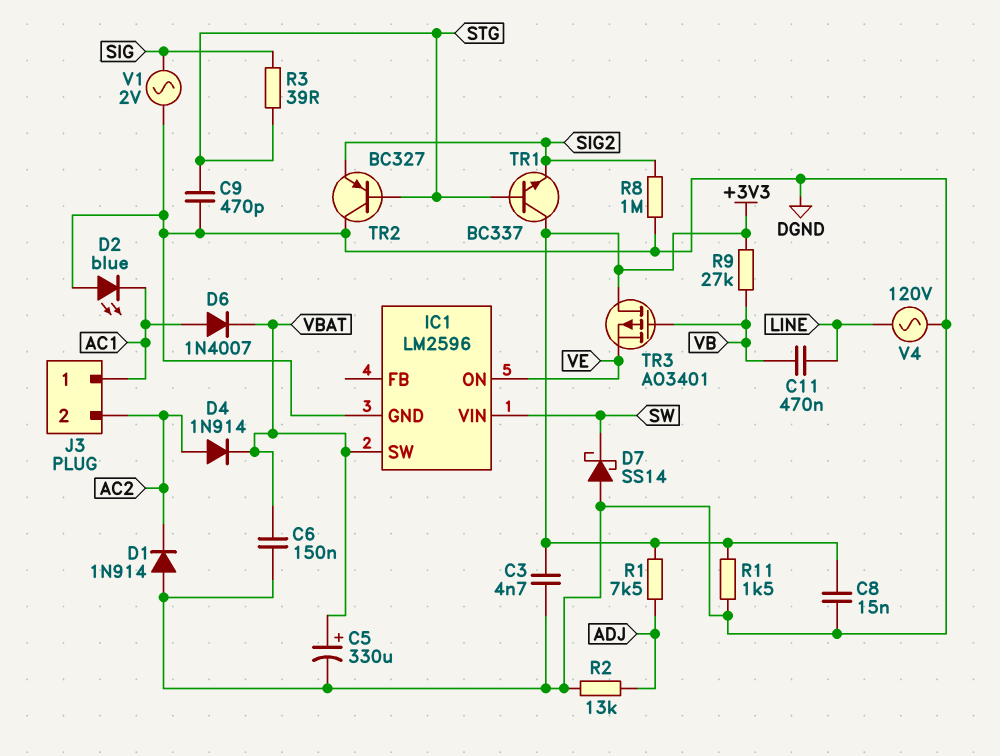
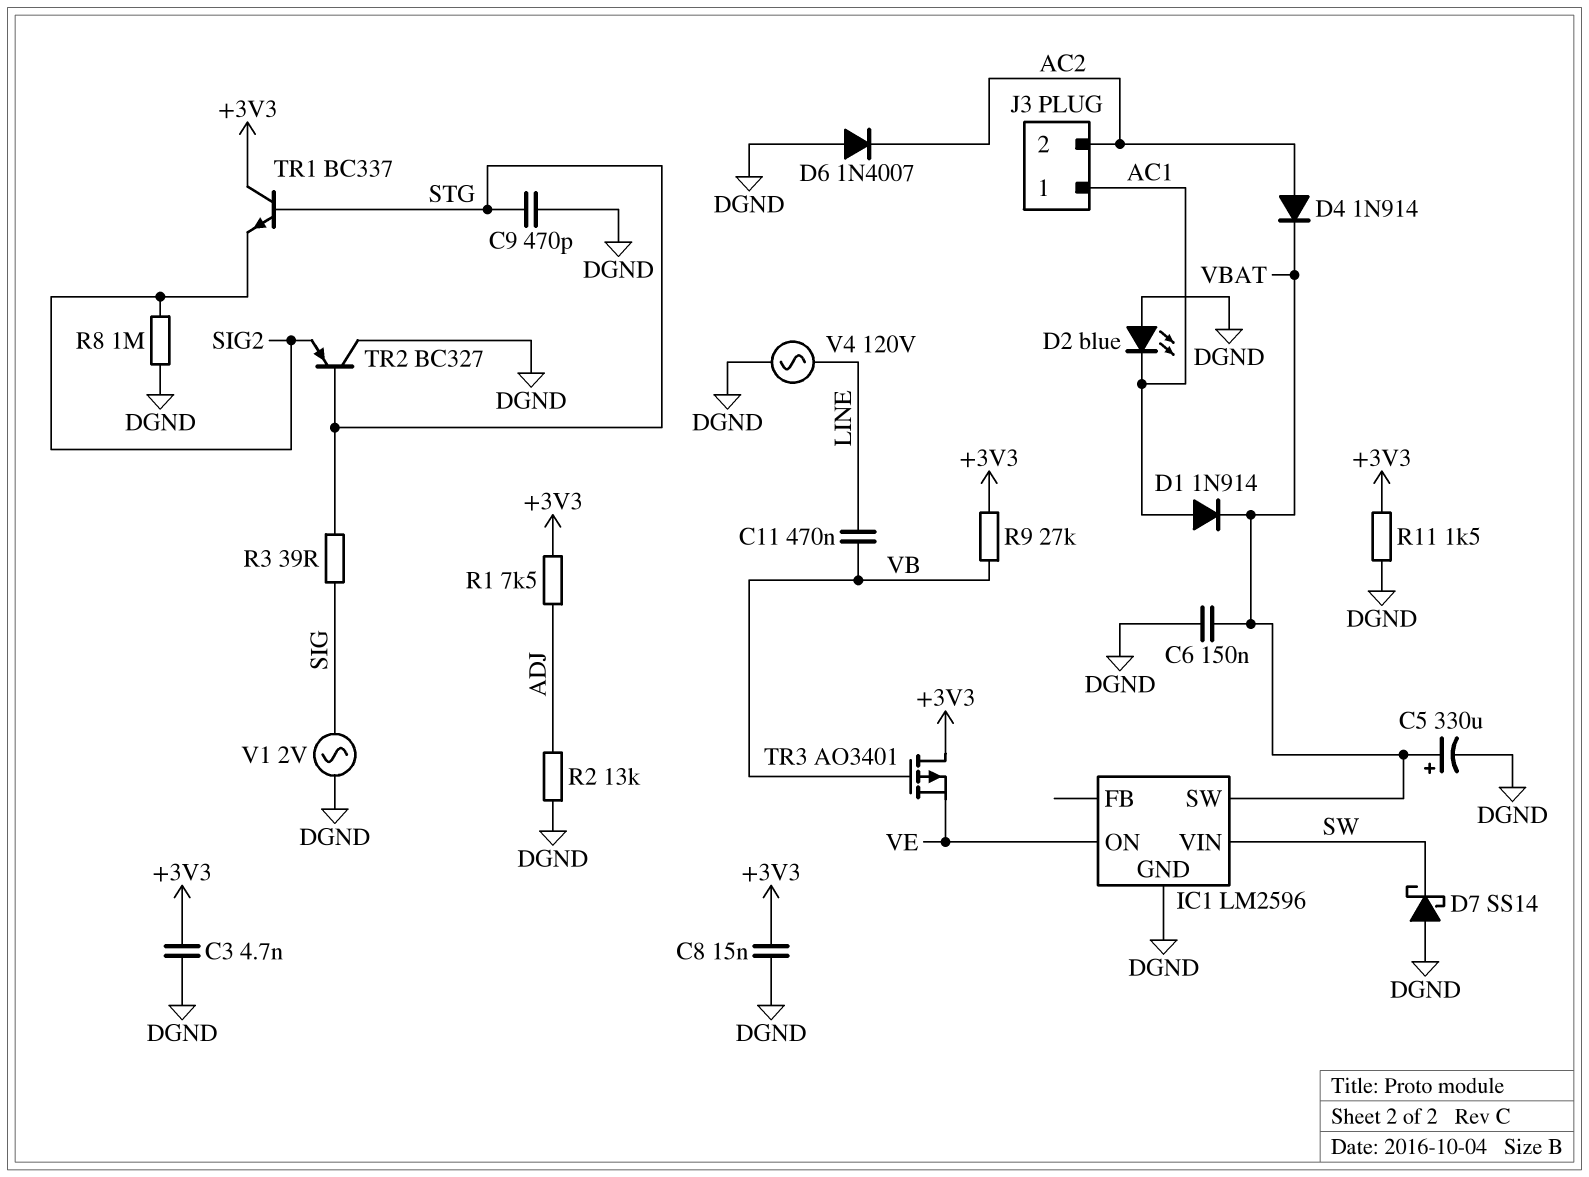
D1: diode 1N914 (A DGND, K AC2) -> diode 1N914 (A AC1, K VBAT)
D6: diode 1N4007 (A AC1, K VBAT) -> diode 1N4007 (A DGND, K AC2)

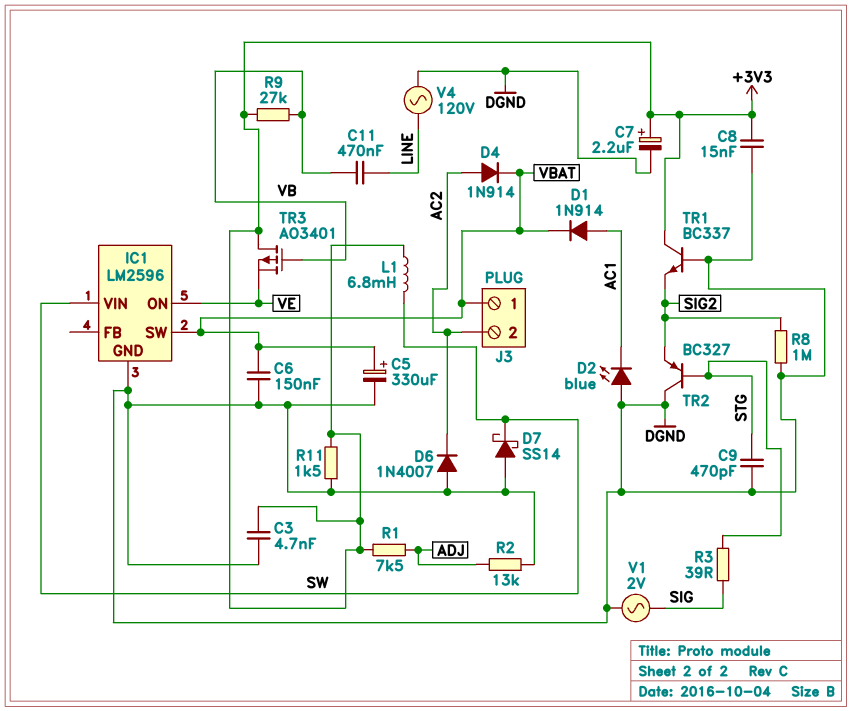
C7: none -> 2.2uF (plus +3V3, minus DGND)
J3 pin 1: AC1 -> VBAT
L1: none -> 6.8mH (+3V3, SW)
TR1: NPN BC337 (B STG, C +3V3, E SIG2) -> NPN BC337 (B DGND, C +3V3, E SIG2)

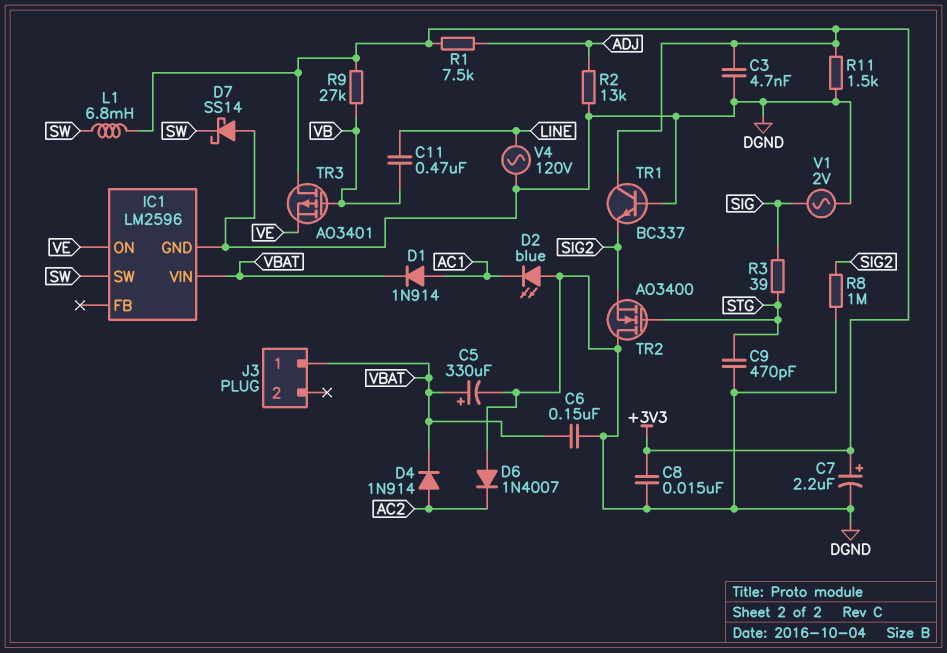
IC1 pin SW: VBAT -> SW
IC1 pin VIN: SW -> VBAT
J3 pin 2: AC2 -> none
TR2: PNP BC327 (B STG, C DGND, E SIG2) -> NMOS AO3400 (G STG, D DGND, S SIG2)

